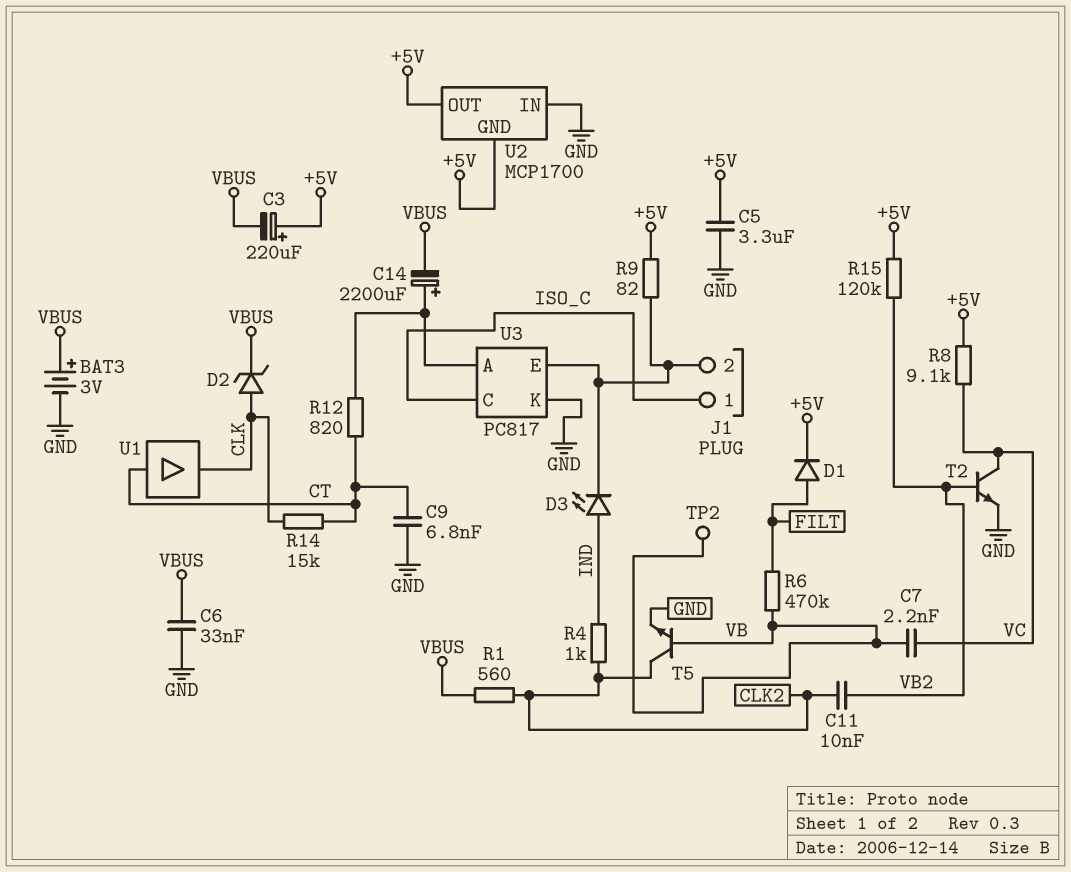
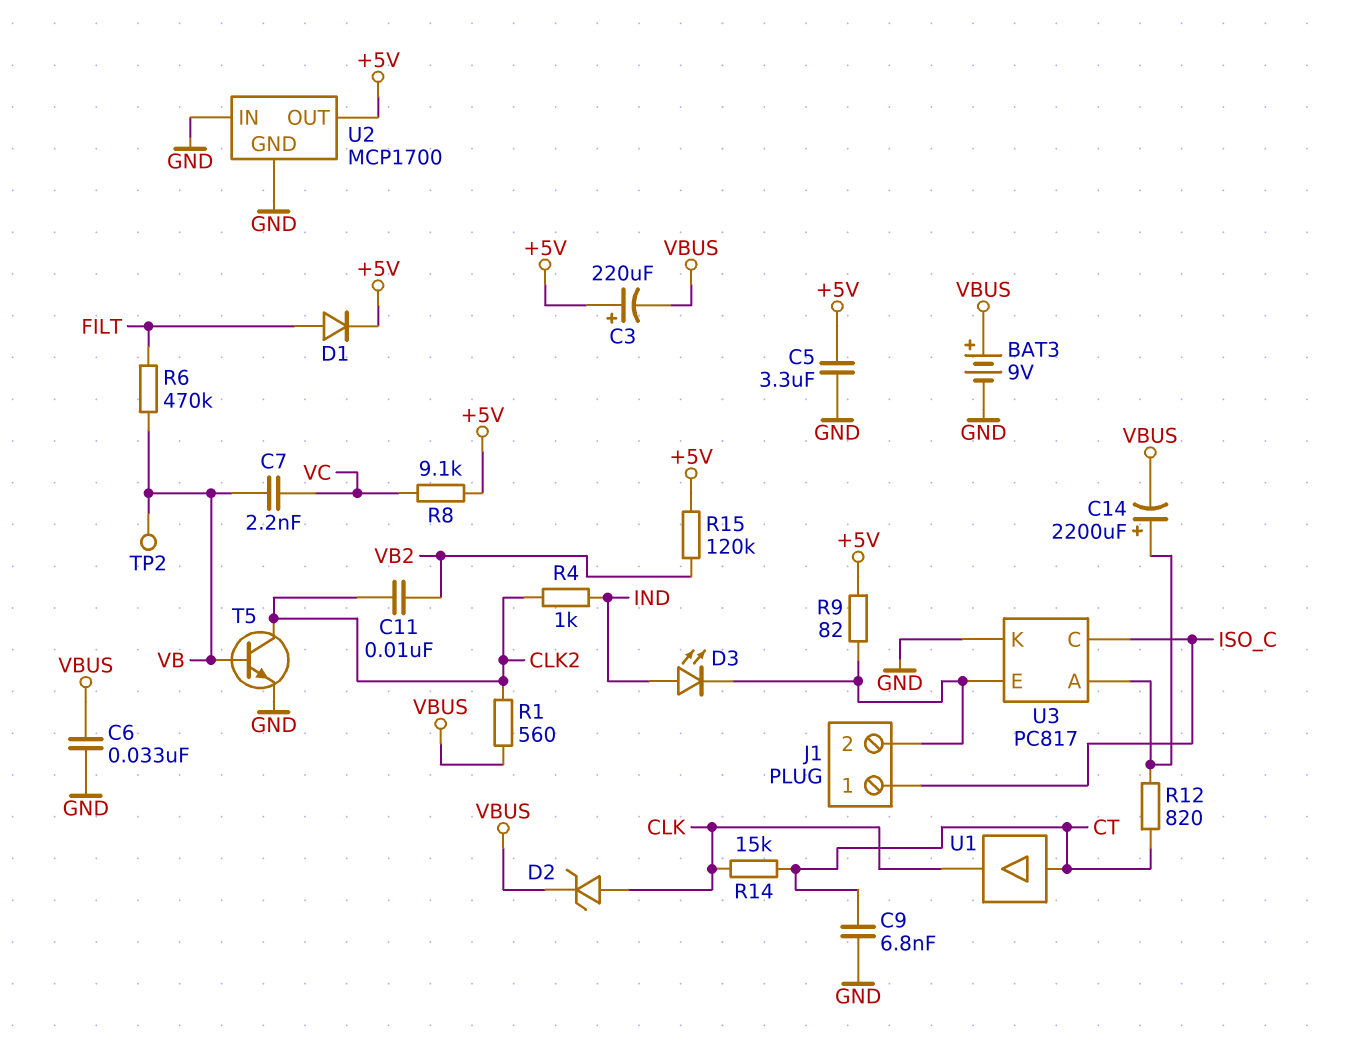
BAT3: 3V (plus VBUS, minus GND) -> 9V (plus VBUS, minus GND)
T2: NPN (B VB2, C VC, E GND) -> none
U2 pin GND: +5V -> GND

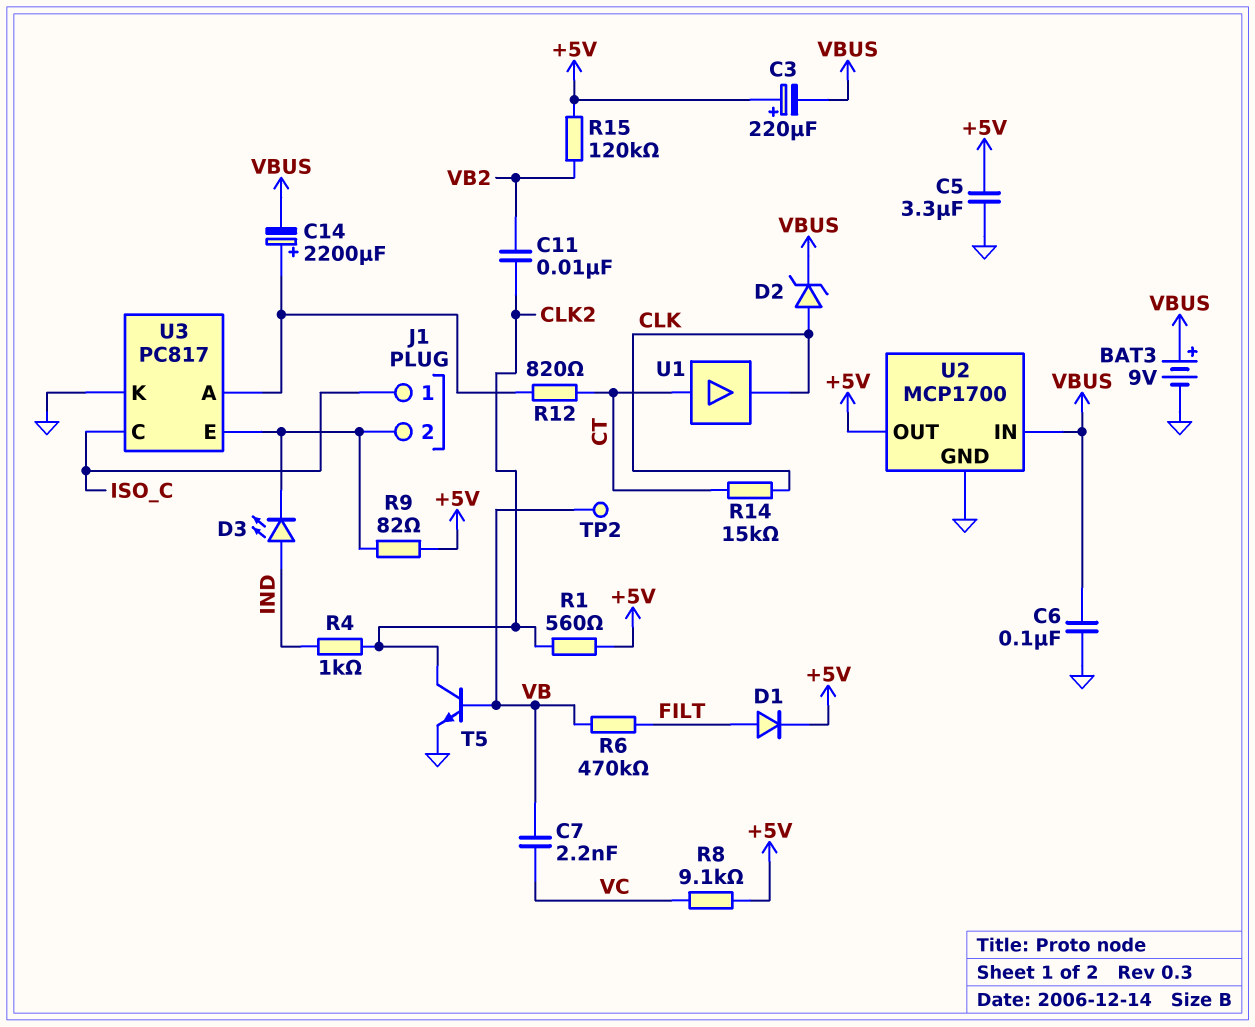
C6: 33nF (GND, VBUS) -> 100nF (GND, VBUS)
C9: 6.8nF (CT, GND) -> none
R1: 560 (CLK2, VBUS) -> 560 (+5V, CLK2)
U2 pin IN: GND -> VBUS

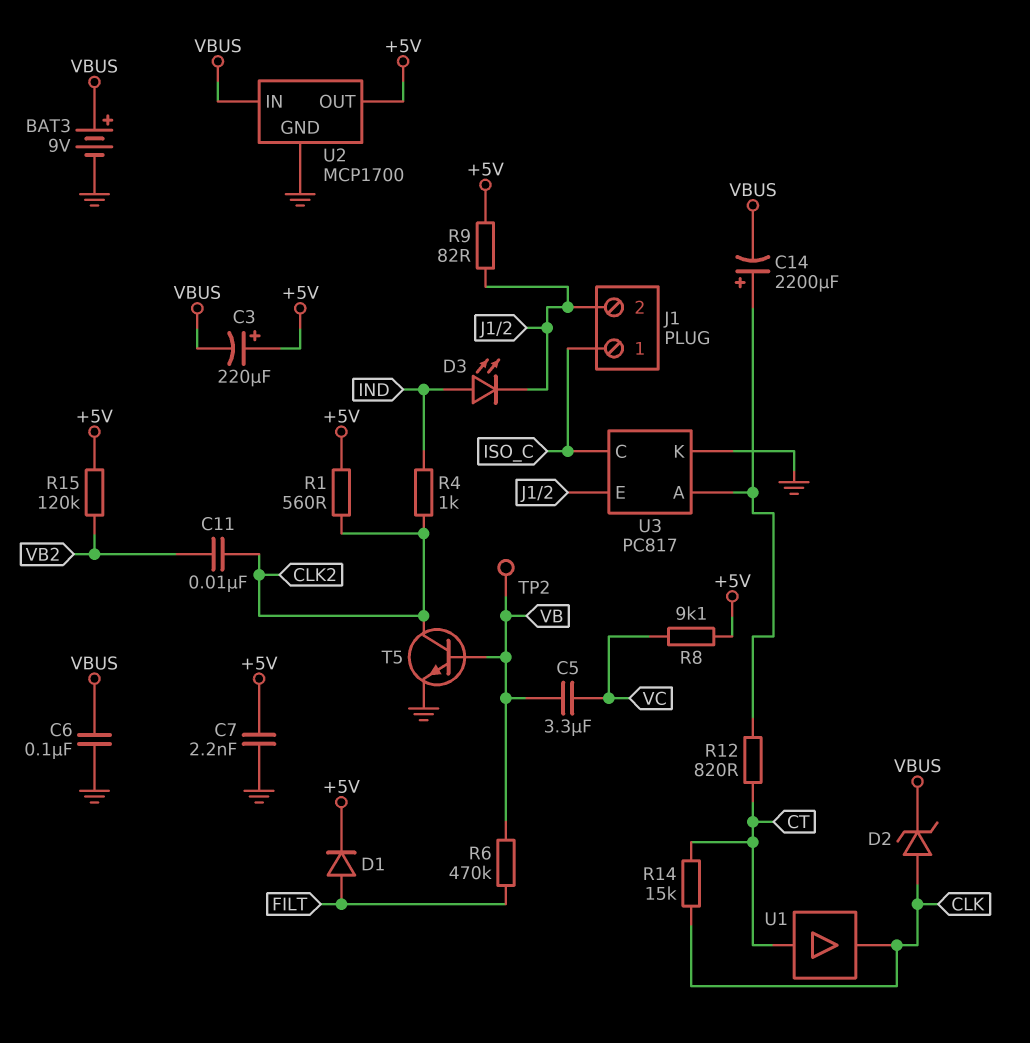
C5: 3.3uF (+5V, GND) -> 3.3uF (VB, VC)
C7: 2.2nF (VB, VC) -> 2.2nF (+5V, GND)

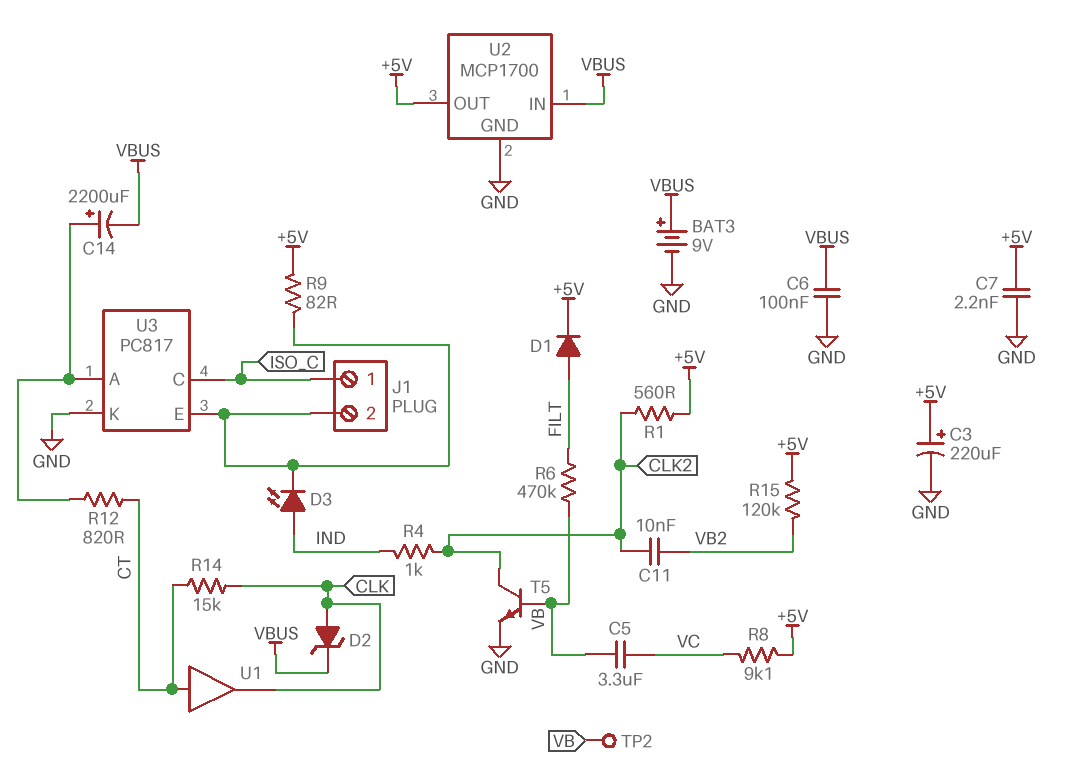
C3: 220uF (plus +5V, minus VBUS) -> 220uF (plus +5V, minus GND)

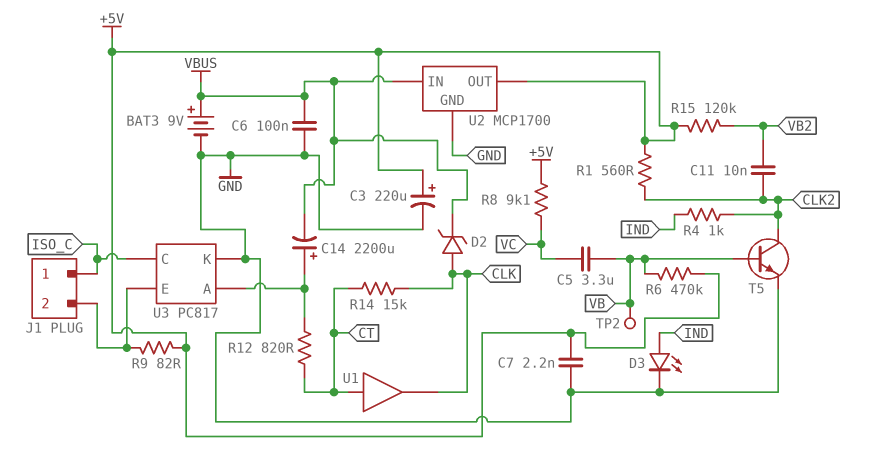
D1: diode (A FILT, K +5V) -> none
D3: LED (A IND, K J1/2) -> LED (A IND, K GND)
R6: 470k (FILT, VB) -> 470k (+5V, VB)

